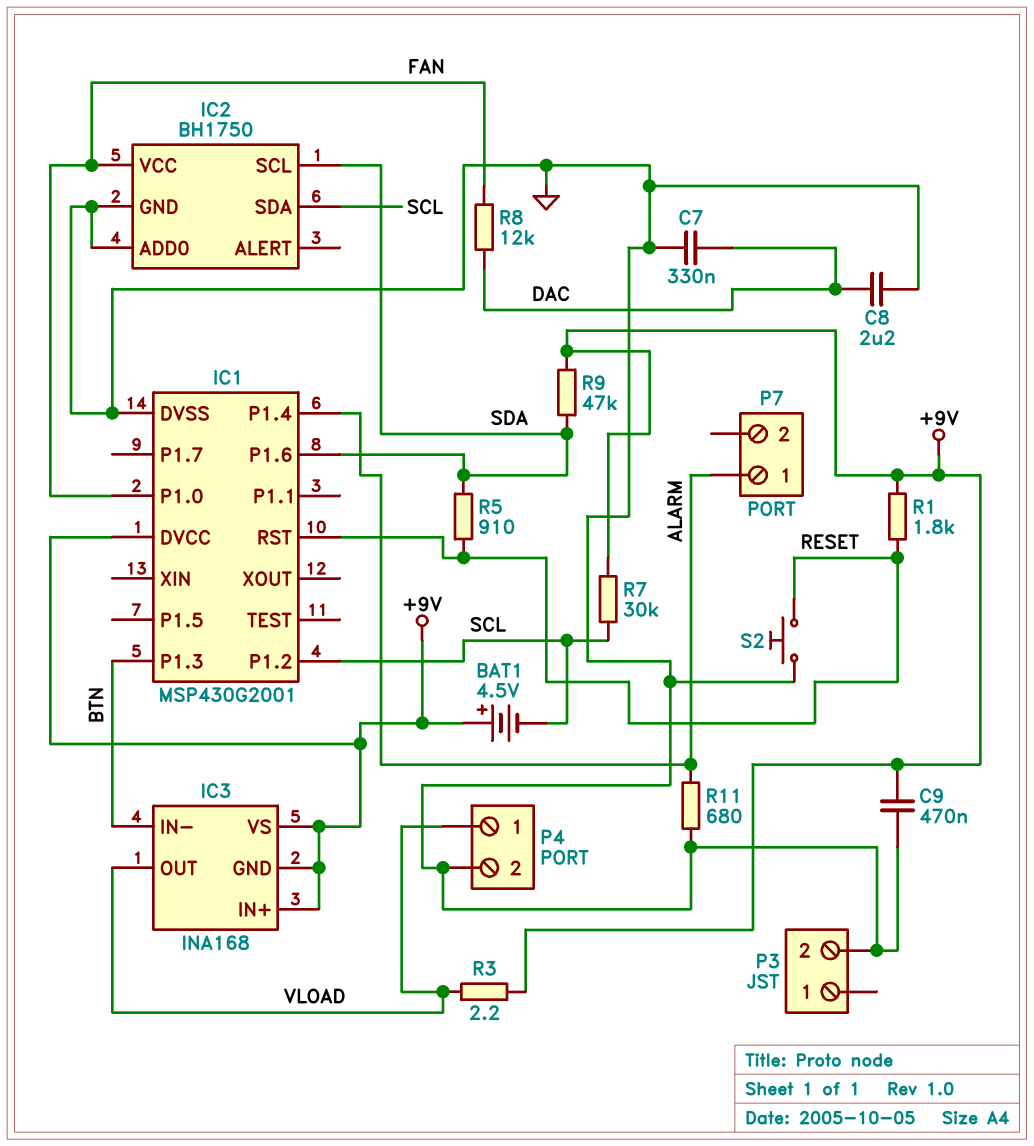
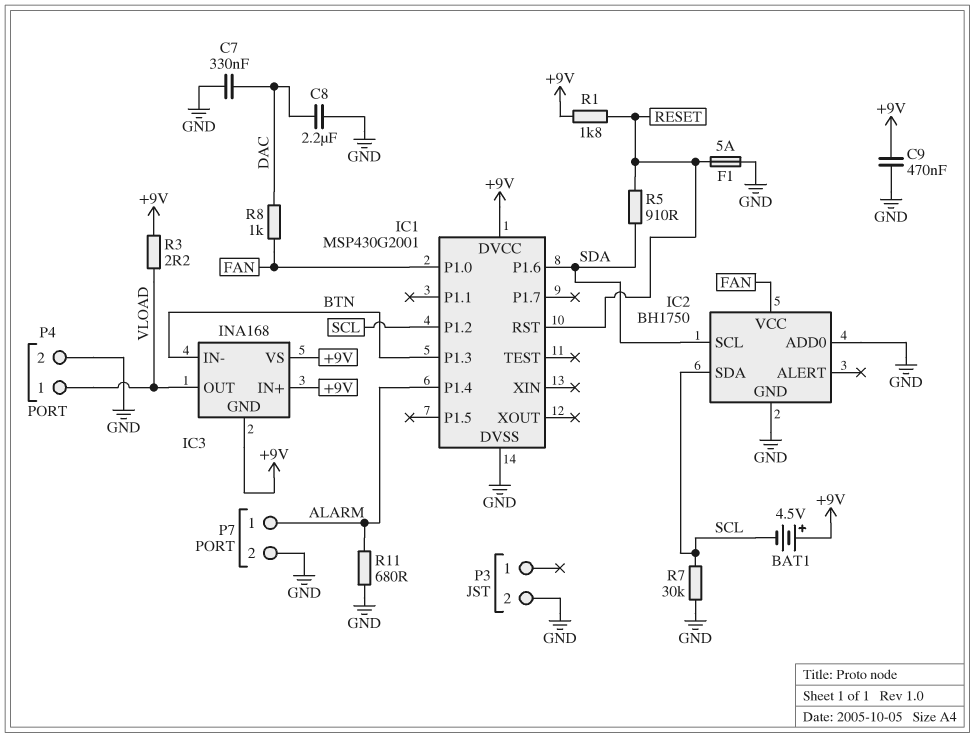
F1: none -> 5A (GND, RESET)
P7 pin 2: none -> GND
R7: 30k (+9V, SCL) -> 30k (GND, SCL)
R8: 12k (DAC, FAN) -> 1k (DAC, FAN)
R9: 47k (+9V, SDA) -> none
S2: button (GND, RESET) -> none

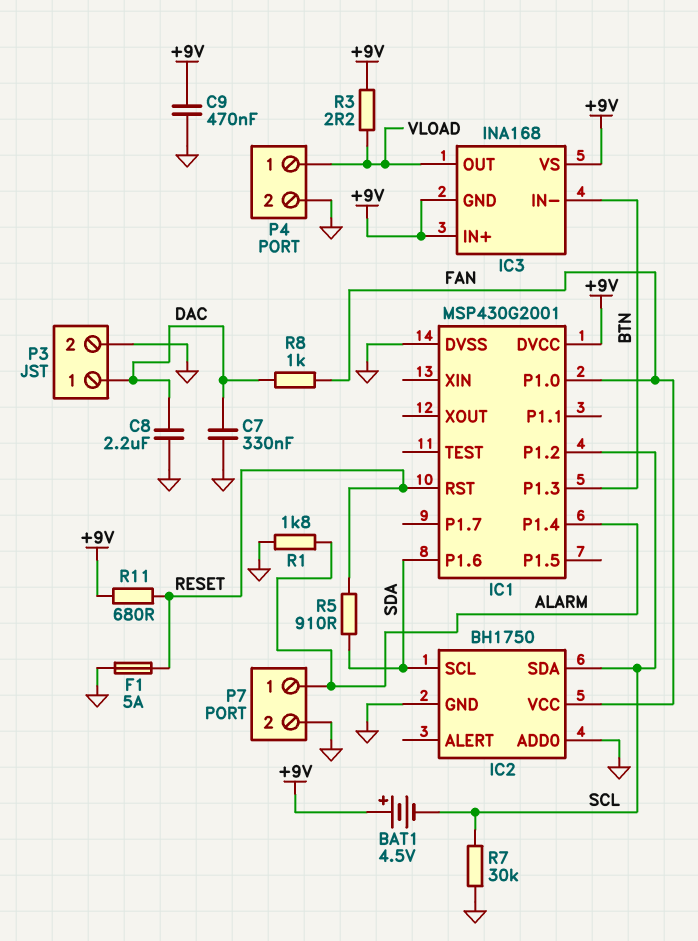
P3 pin 1: none -> DAC
R1: 1.8k (+9V, RESET) -> 1.8k (ALARM, GND)
R11: 680 (ALARM, GND) -> 680 (+9V, RESET)

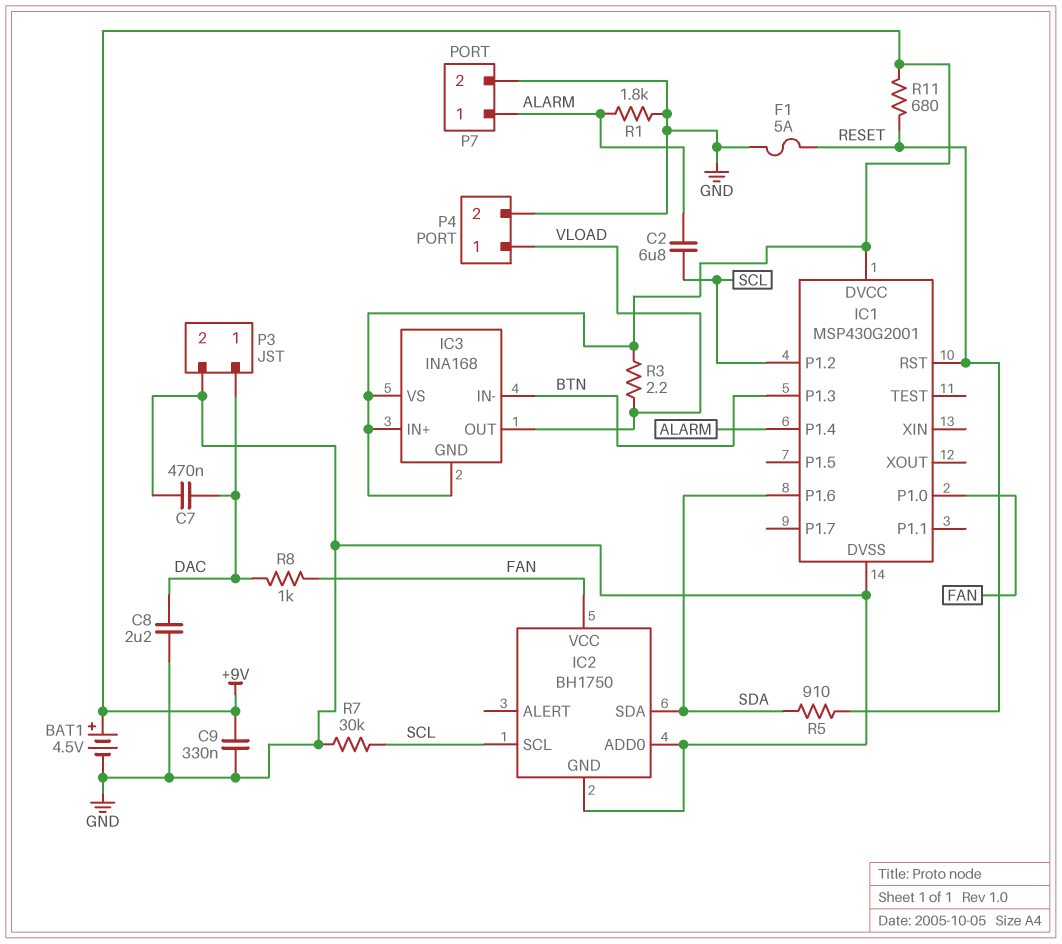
BAT1: 4.5V (plus +9V, minus SCL) -> 4.5V (plus +9V, minus GND)
C2: none -> 6.8uF (ALARM, SCL)
C7: 330nF (DAC, GND) -> 470nF (DAC, GND)
C9: 470nF (+9V, GND) -> 330nF (+9V, GND)
IC2 pin SCL: SDA -> SCL
IC2 pin SDA: SCL -> SDA

